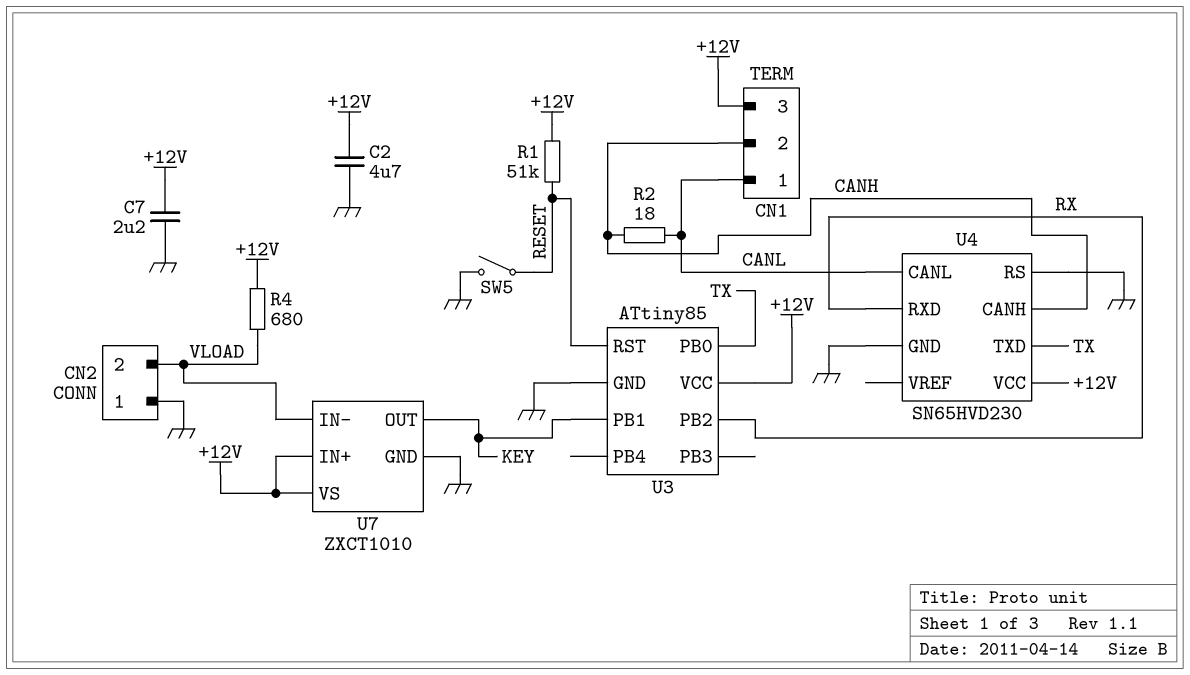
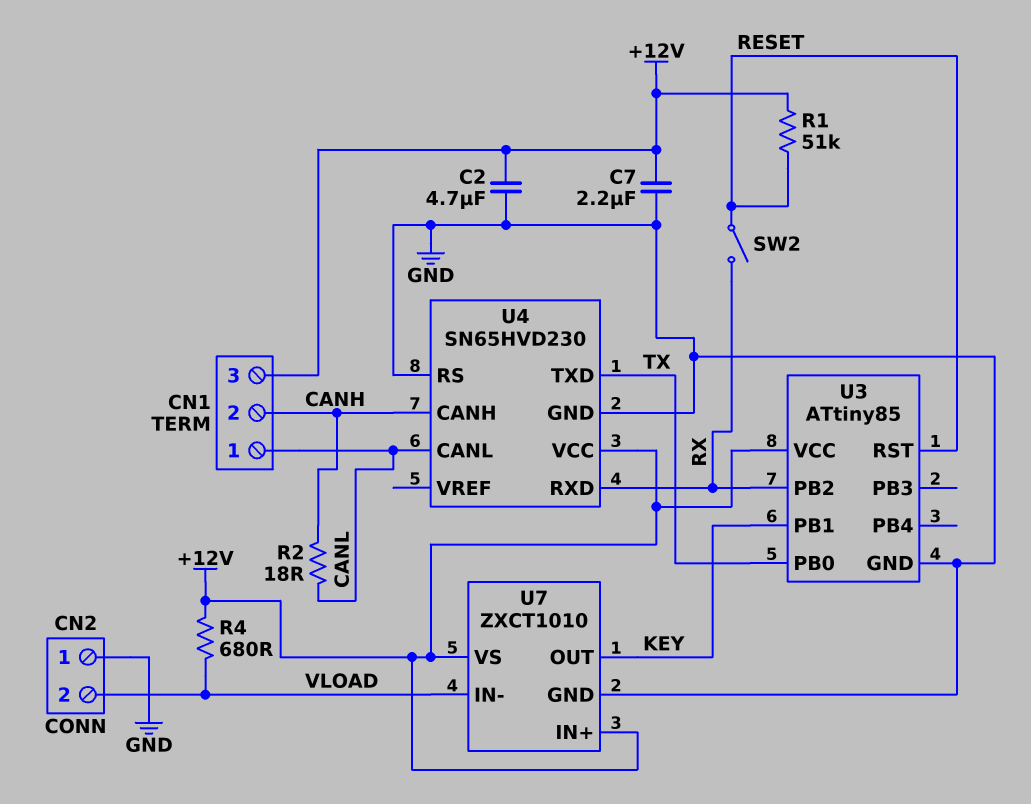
SW2: none -> switch (RESET, RX)
SW5: switch (GND, RESET) -> none

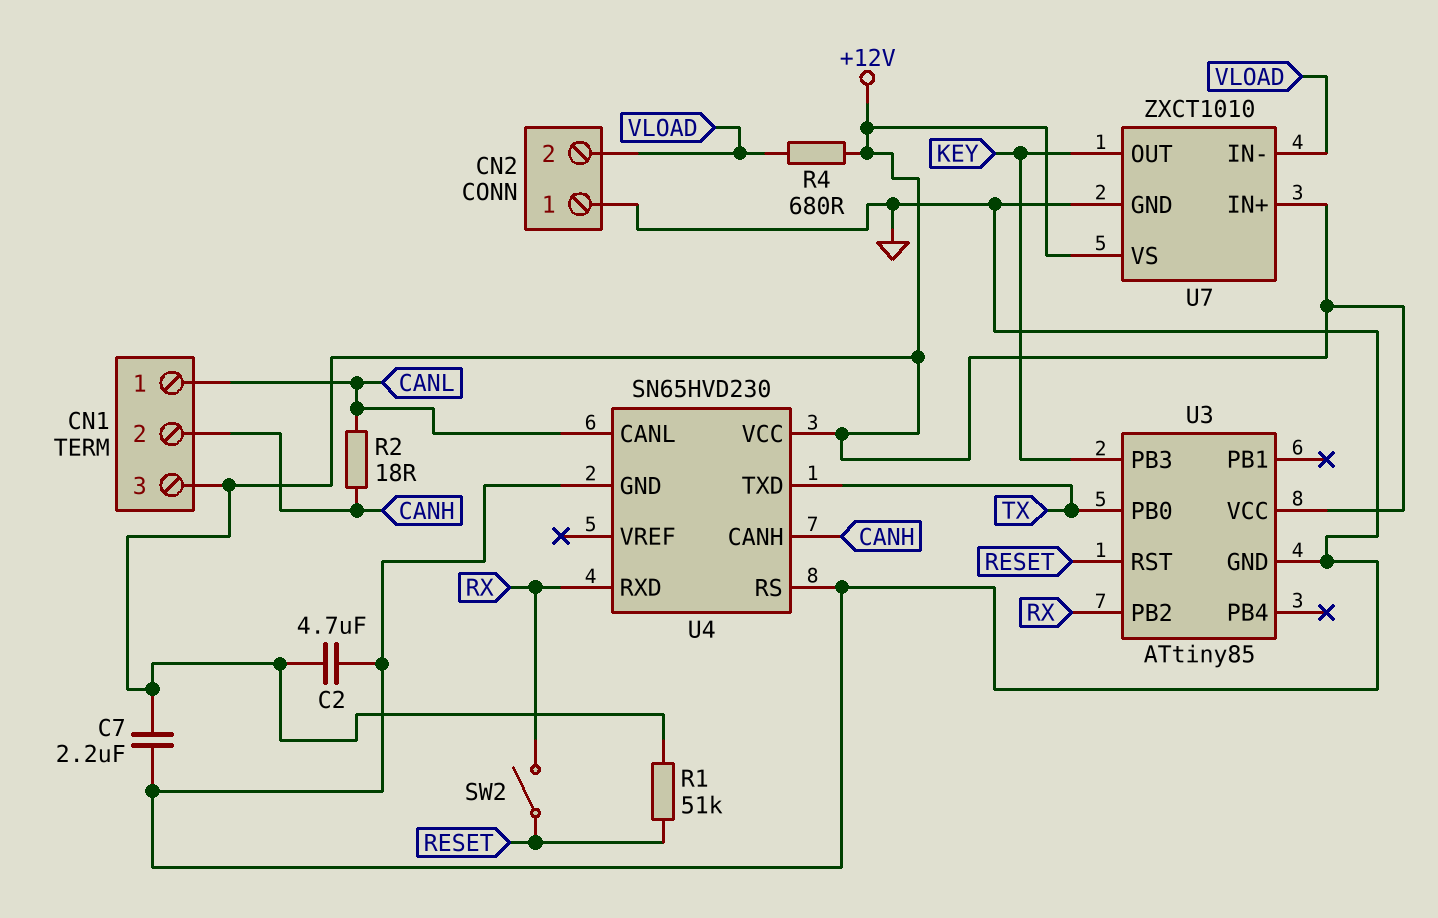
U3 pin PB1: KEY -> none
U3 pin PB3: none -> KEY

